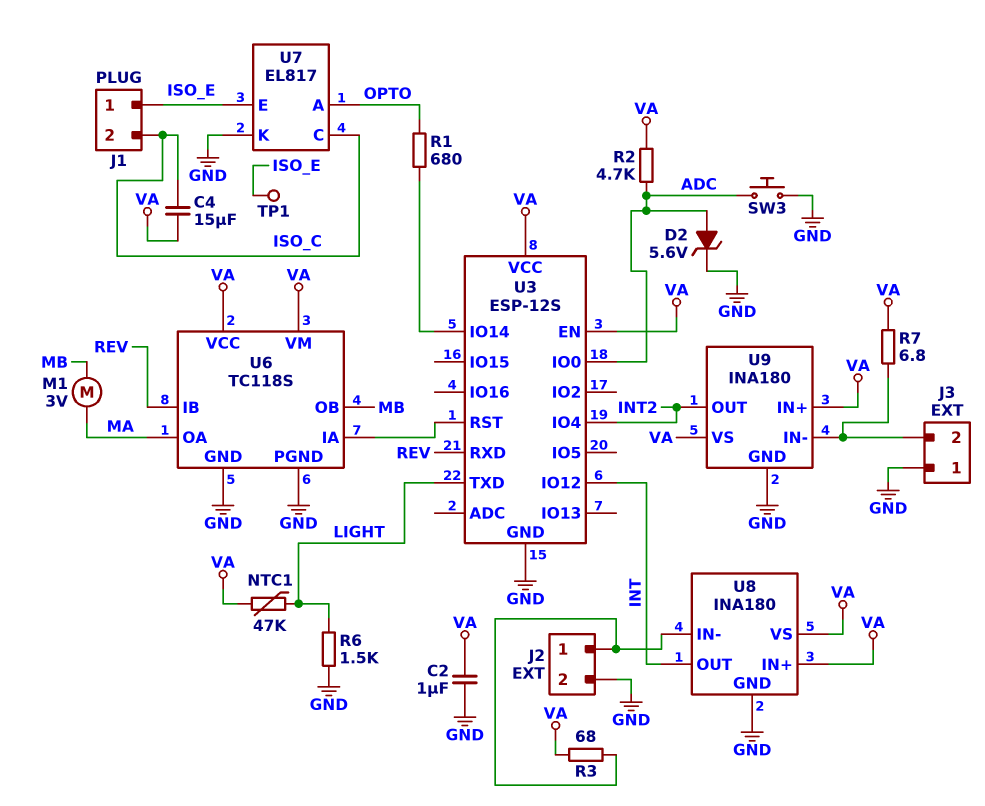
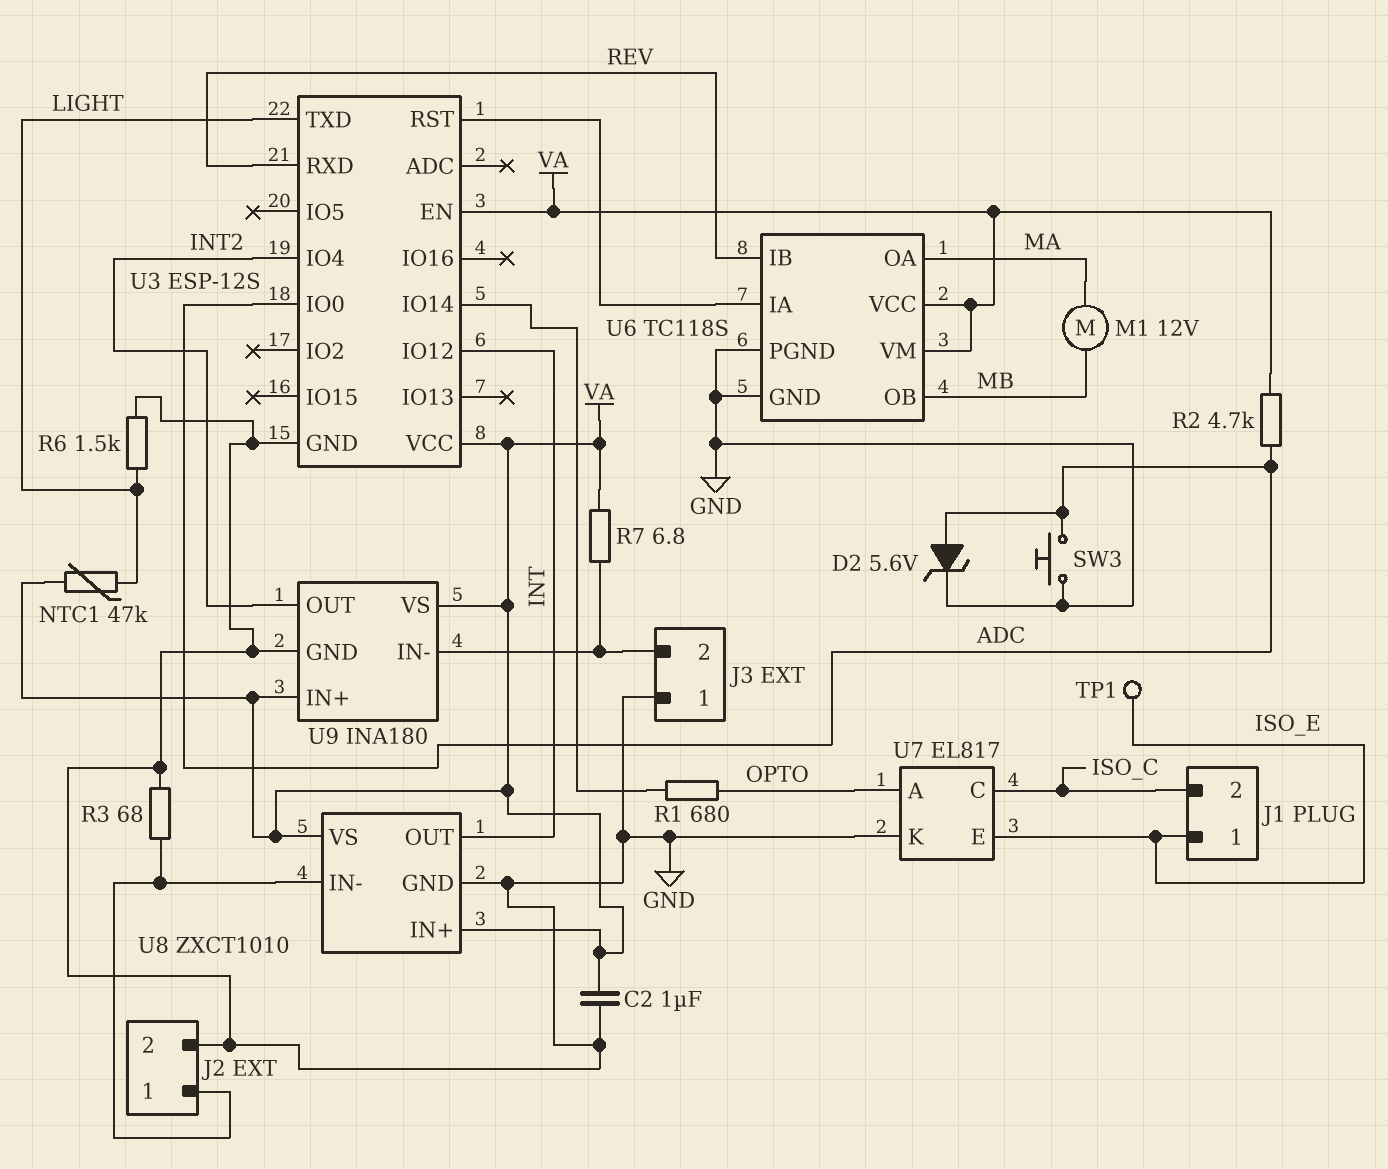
C4: 15uF (ISO_C, VA) -> none
M1: motor 3V (MA, MB) -> motor 12V (MA, MB)
R3: 68 (J2/1, VA) -> 68 (GND, J2/1)
U8: INA180 -> ZXCT1010

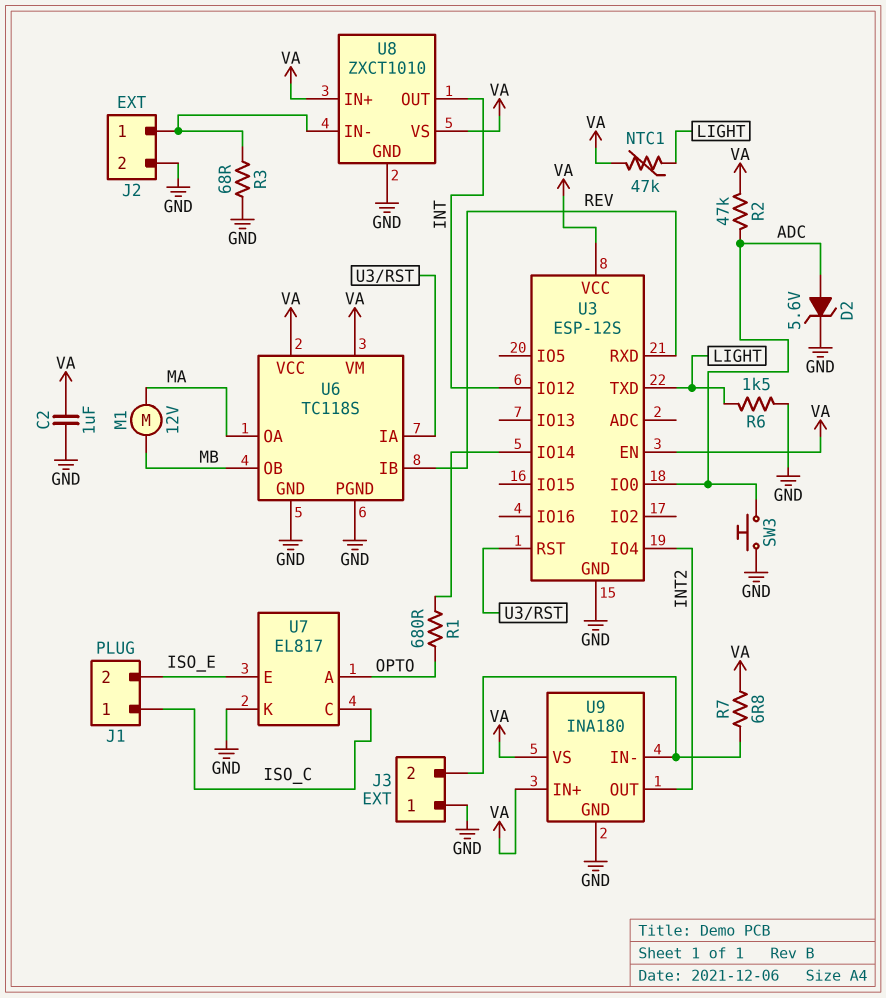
J1 pin 1: ISO_E -> ISO_C
J1 pin 2: ISO_C -> ISO_E
R2: 4.7k (ADC, VA) -> 47k (ADC, VA)
TP1: test point (ISO_E) -> none

